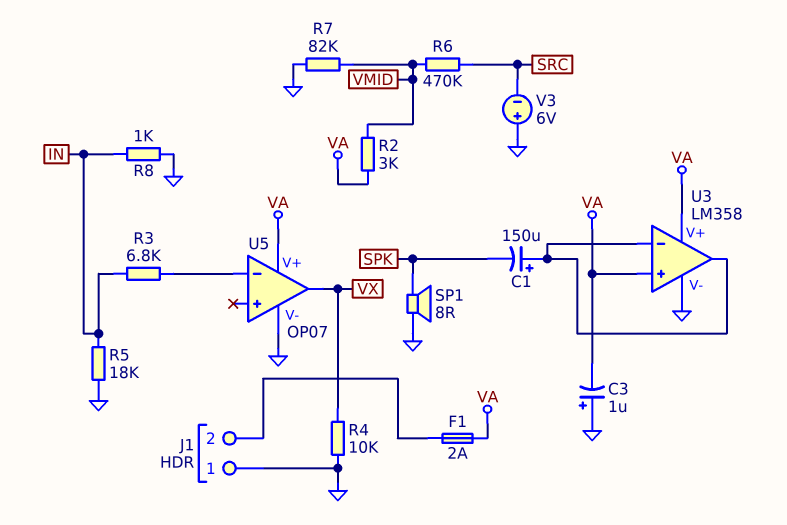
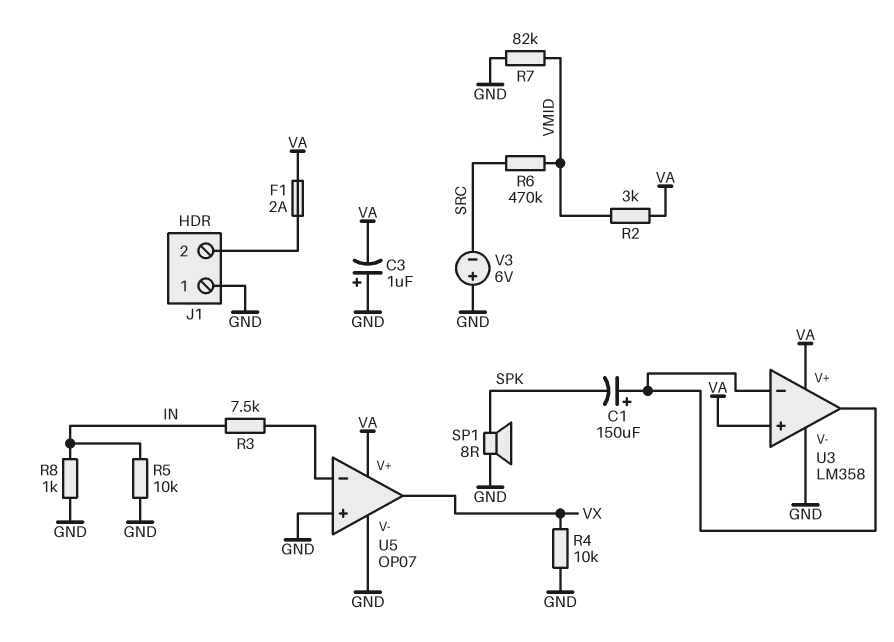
R3: 6.8k (IN, U5/in-) -> 7.5k (IN, U5/in-)
R5: 18k (GND, IN) -> 10k (GND, IN)
U5 pin in+: none -> GND

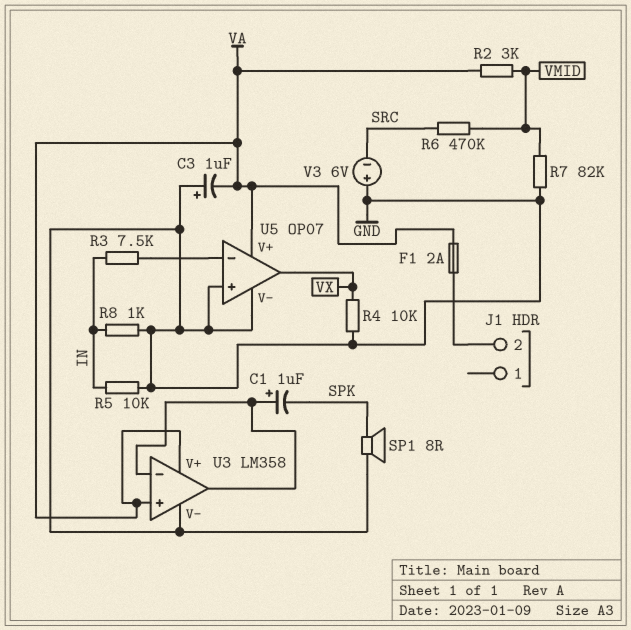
C1: 150uF (plus U3/in-, minus SPK) -> 1uF (plus U3/in-, minus SPK)
J1 pin 1: GND -> none

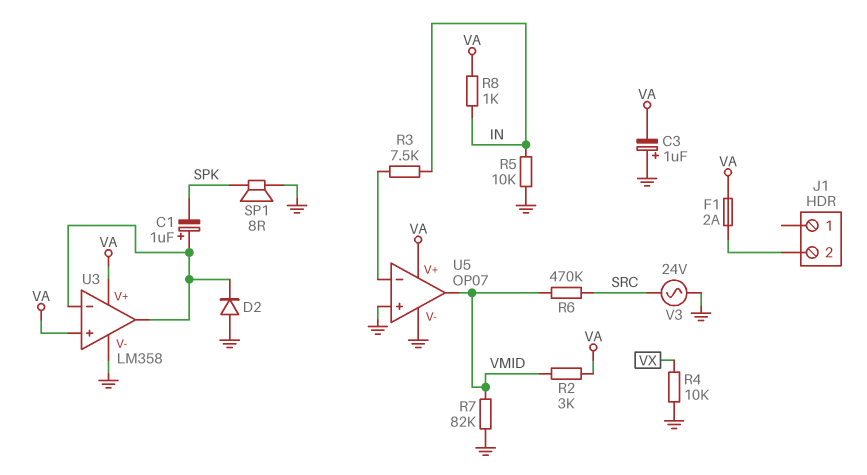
D2: none -> diode (A GND, K U3/in-)
R8: 1k (GND, IN) -> 1k (IN, VA)
U5 pin out: VX -> VMID
V3: 6V (plus GND, minus SRC) -> AC 24V (GND, SRC)

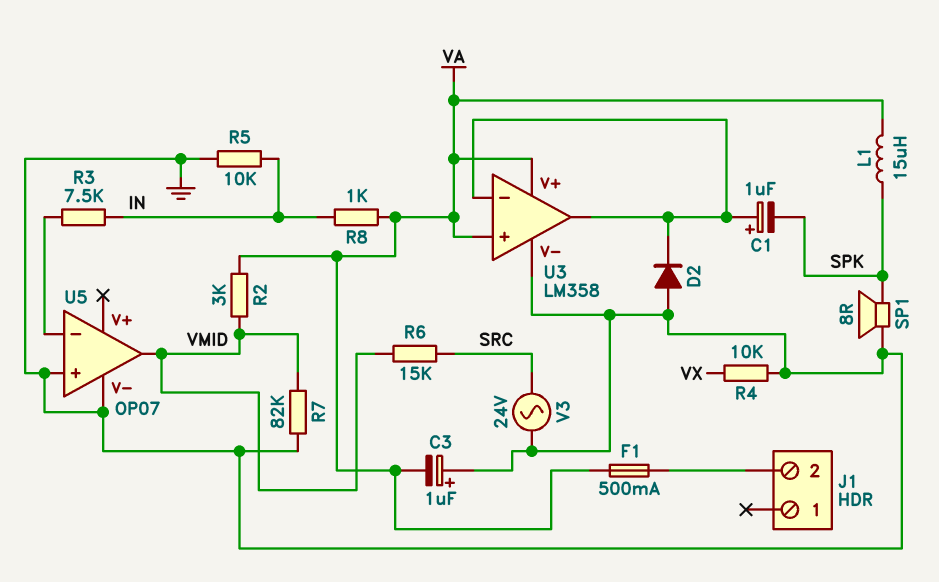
F1: 2A (J1/2, VA) -> 500mA (J1/2, VA)
L1: none -> 15uH (SPK, VA)
R6: 470k (SRC, VMID) -> 15k (SRC, VMID)
U5 pin V+: VA -> none

